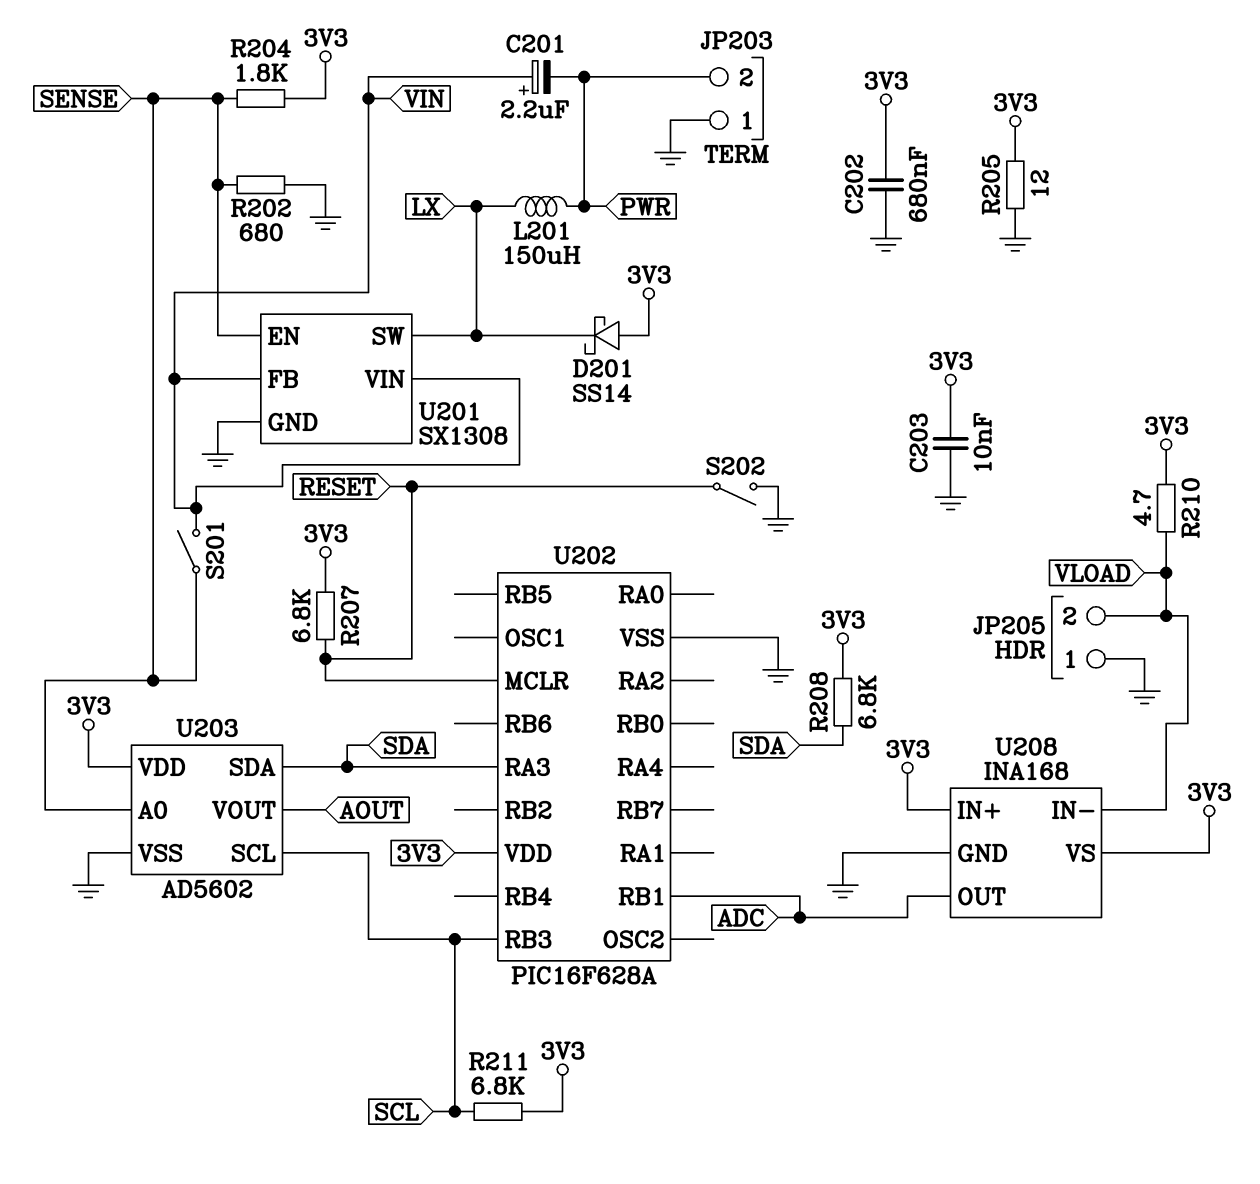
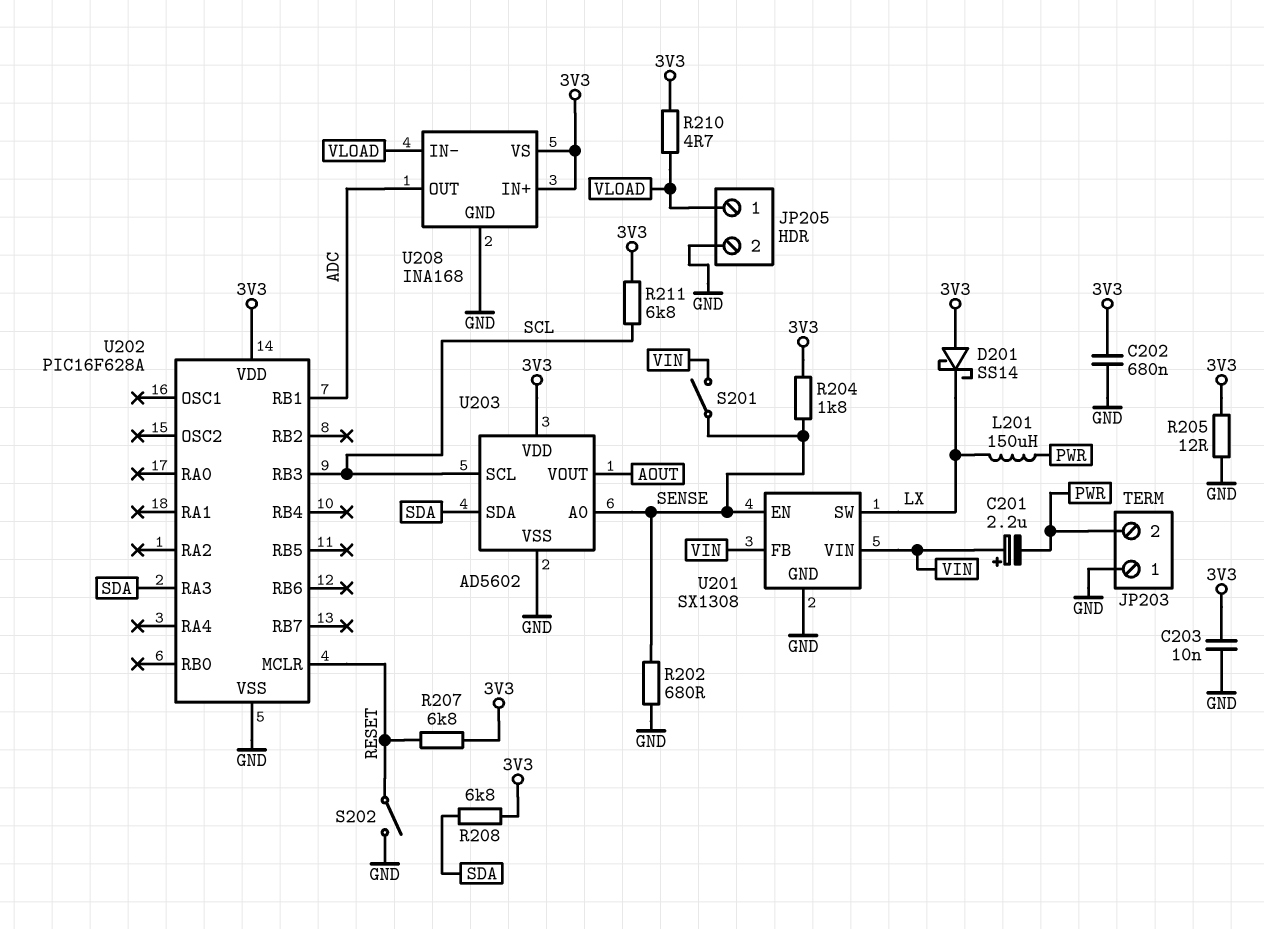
JP205 pin 1: GND -> VLOAD
JP205 pin 2: VLOAD -> GND

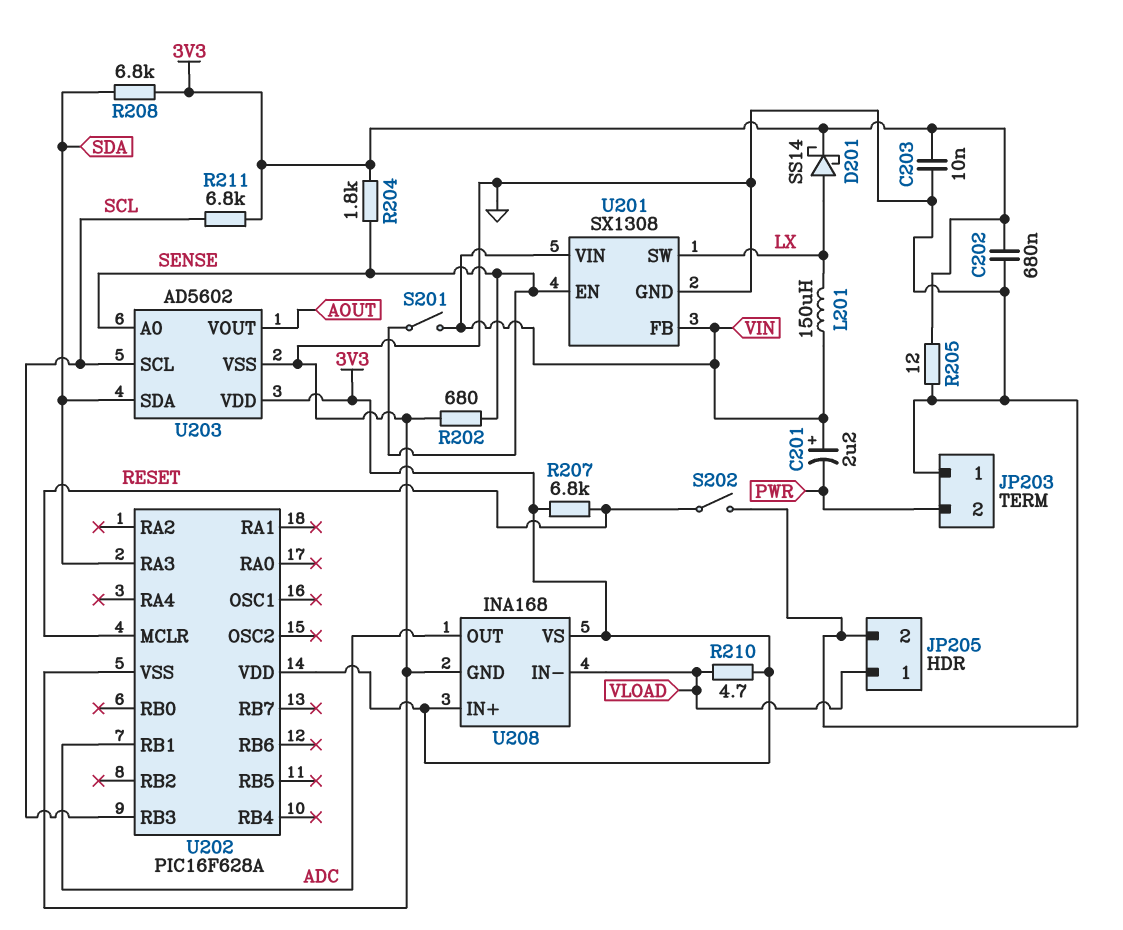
D201: schottky SS14 (A 3V3, K LX) -> schottky SS14 (A LX, K 3V3)
L201: 150uH (LX, PWR) -> 150uH (LX, VIN)

